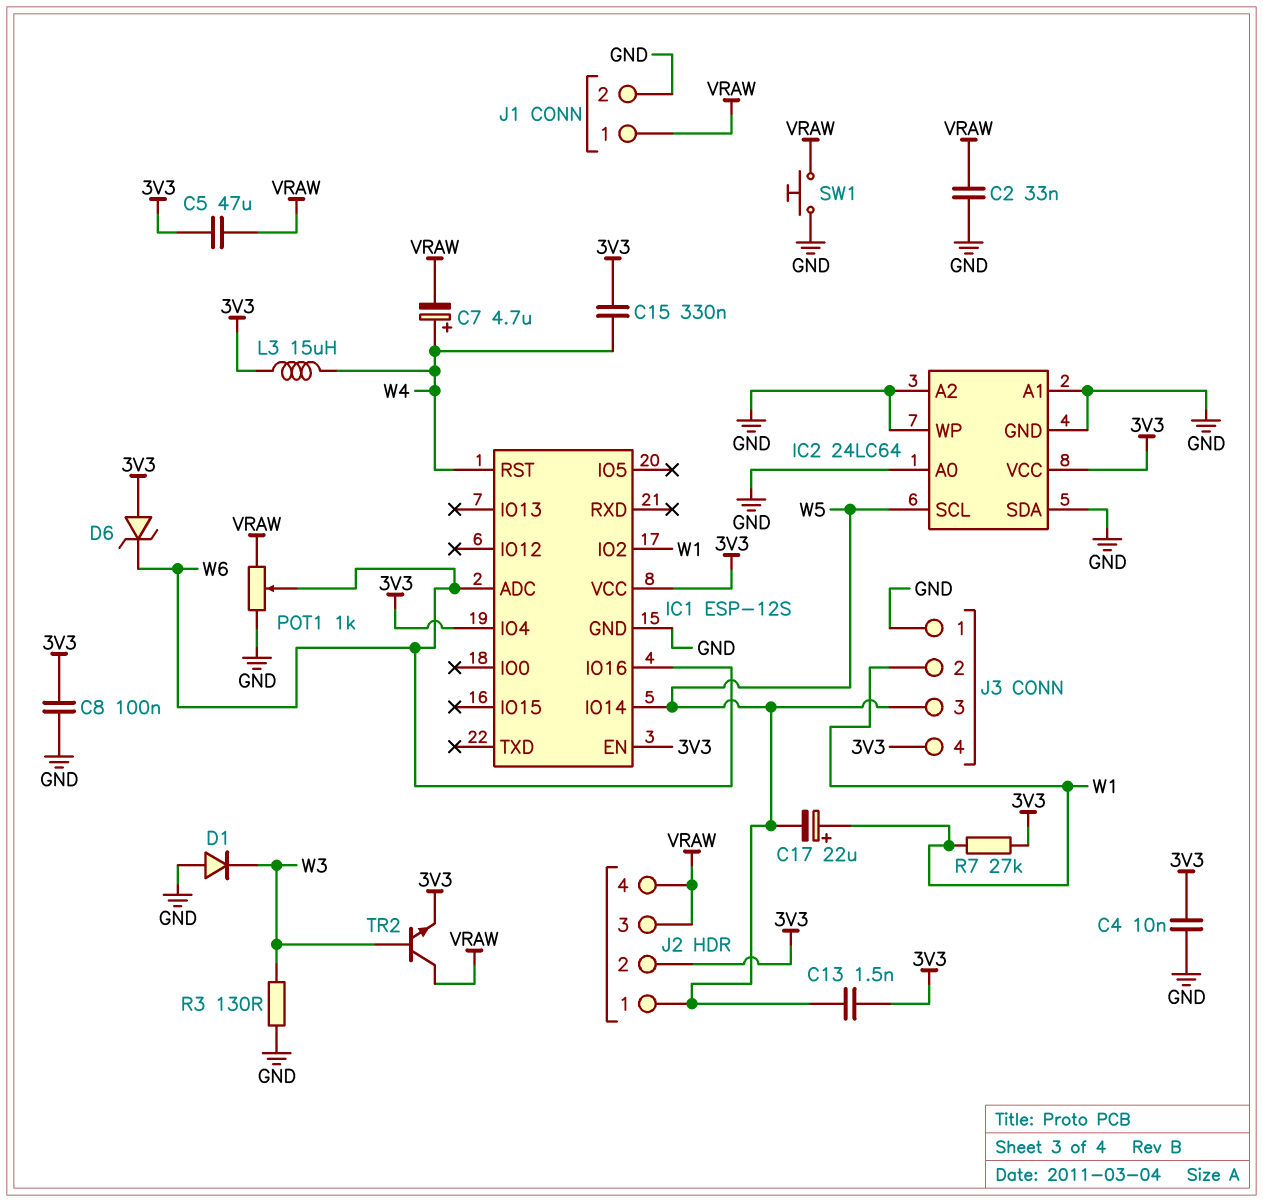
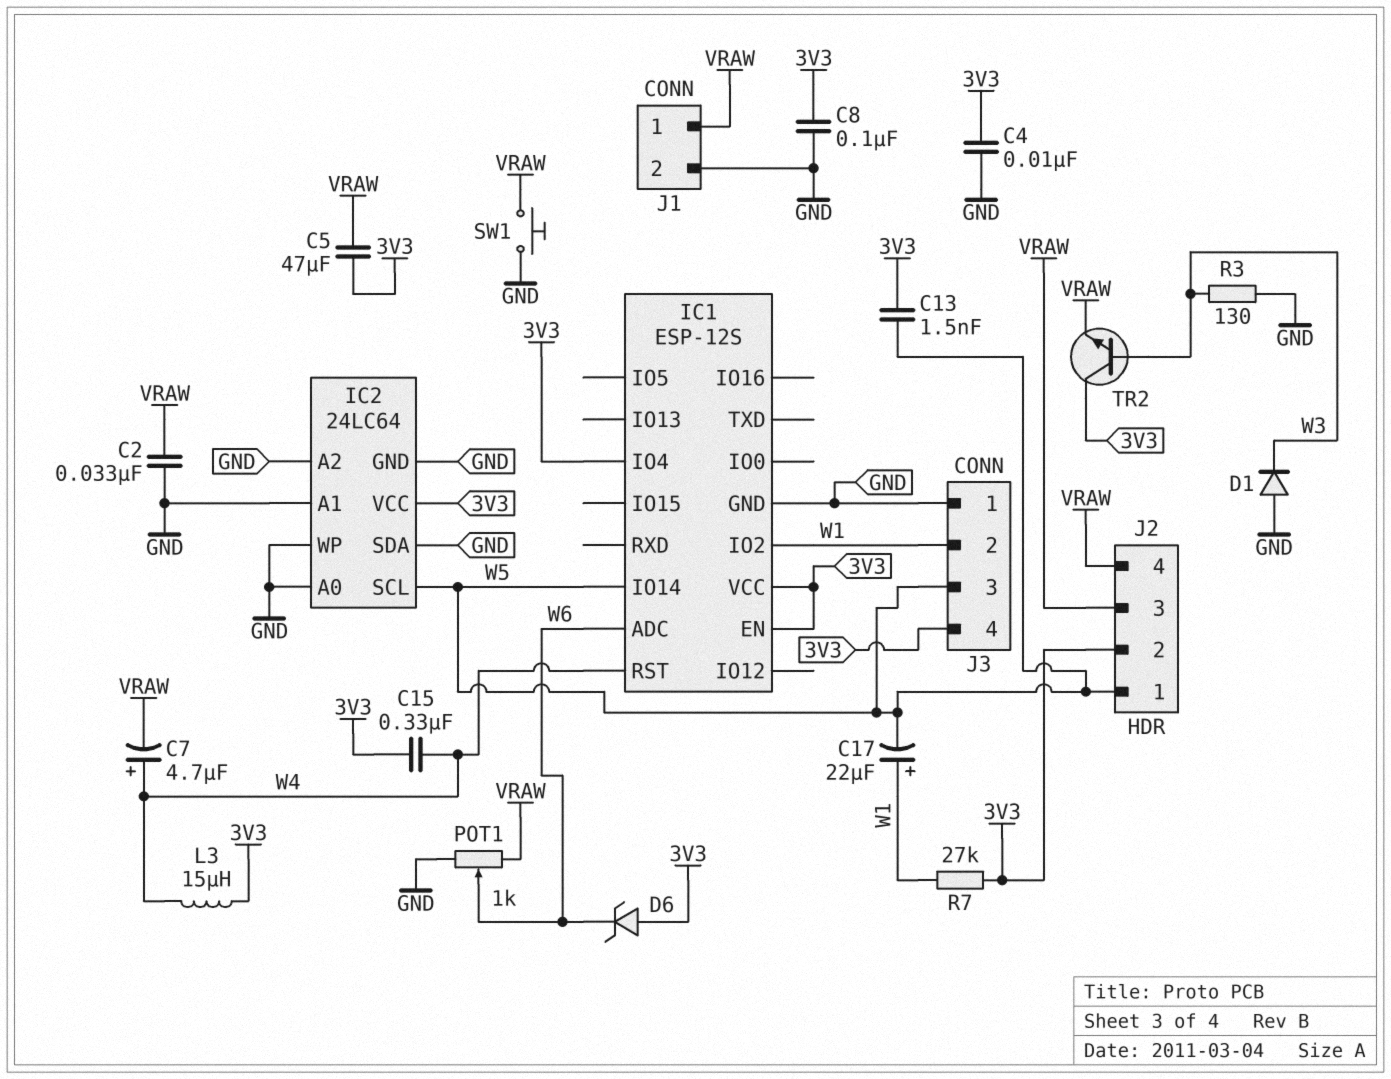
IC1 pin IO16: W6 -> none
TR2: NPN (B W3, C VRAW, E 3V3) -> NPN (B W3, C 3V3, E VRAW)

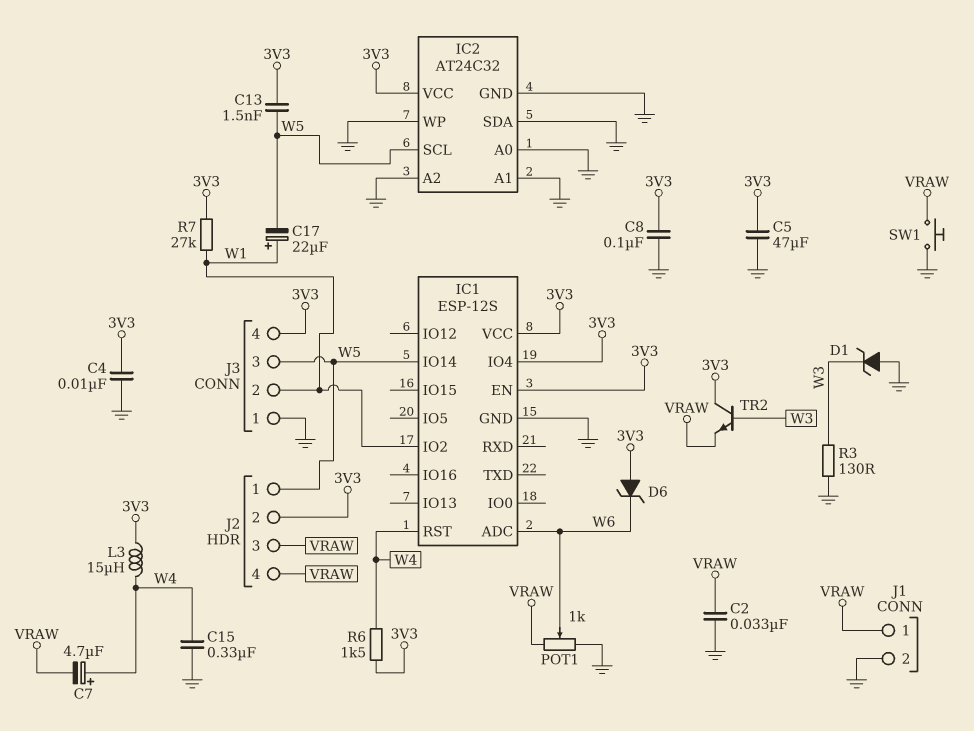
C5: 47uF (3V3, VRAW) -> 47uF (3V3, GND)
C15: 330nF (3V3, W4) -> 330nF (GND, W4)
D1: diode (A GND, K W3) -> zener (A GND, K W3)
IC2: 24LC64 -> AT24C32
R6: none -> 1.5k (3V3, W4)

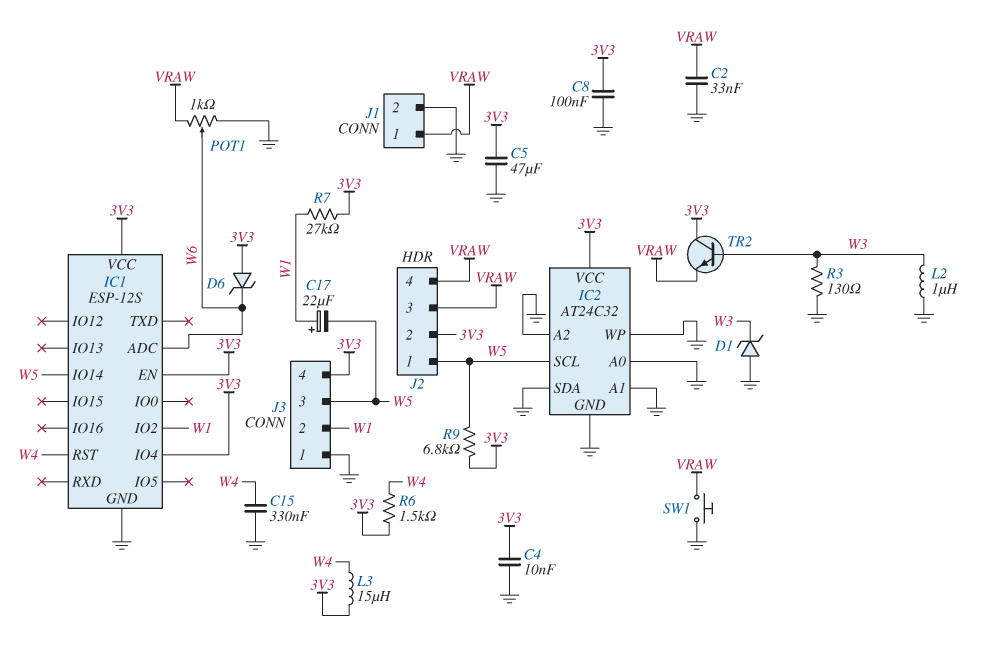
C7: 4.7uF (plus W4, minus VRAW) -> none
C13: 1.5nF (3V3, W5) -> none
L2: none -> 1uH (GND, W3)
R9: none -> 6.8k (3V3, W5)

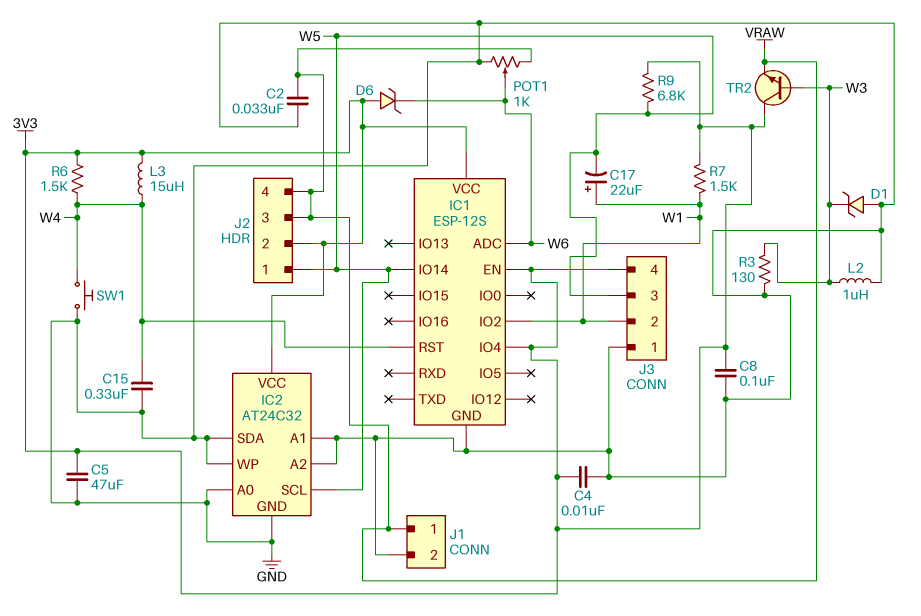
R7: 27k (3V3, W1) -> 1.5k (3V3, W1)
SW1: button (GND, VRAW) -> button (GND, W4)

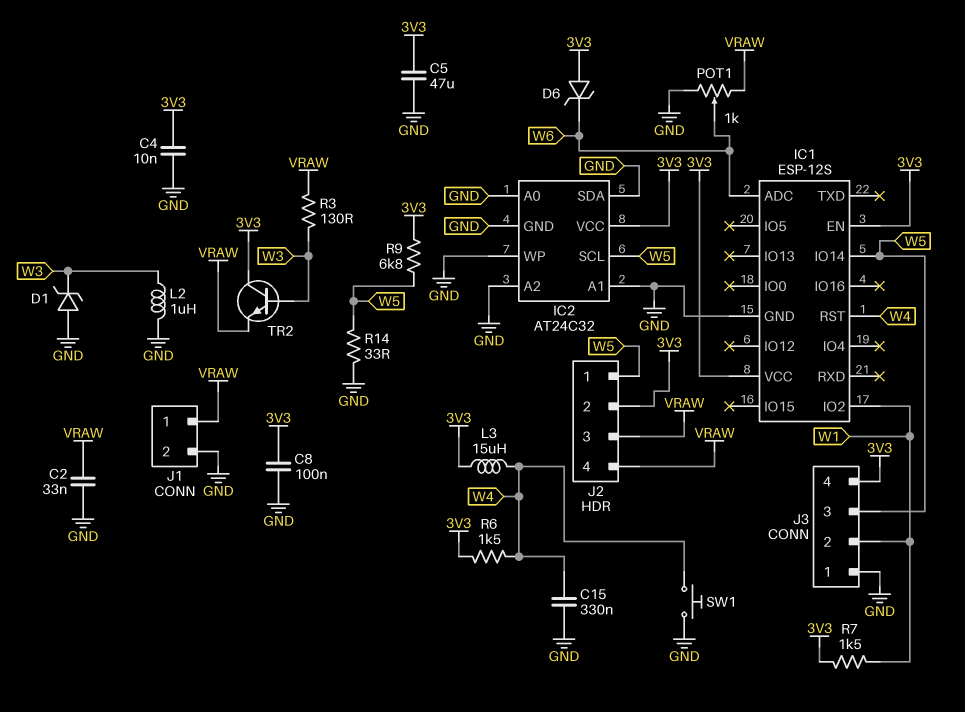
C17: 22uF (plus W1, minus W5) -> none
IC1 pin IO4: 3V3 -> none
R3: 130 (GND, W3) -> 130 (VRAW, W3)
R14: none -> 33 (GND, W5)

